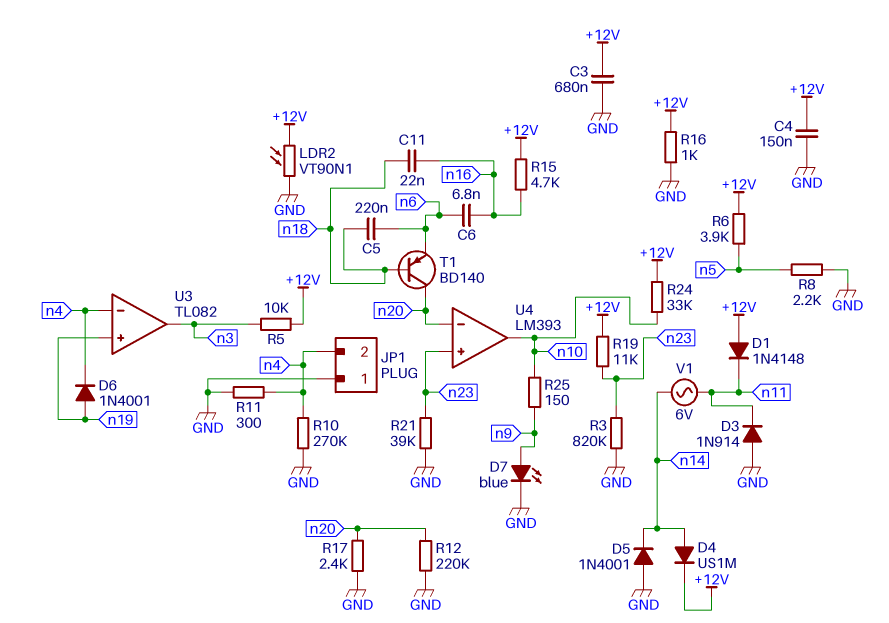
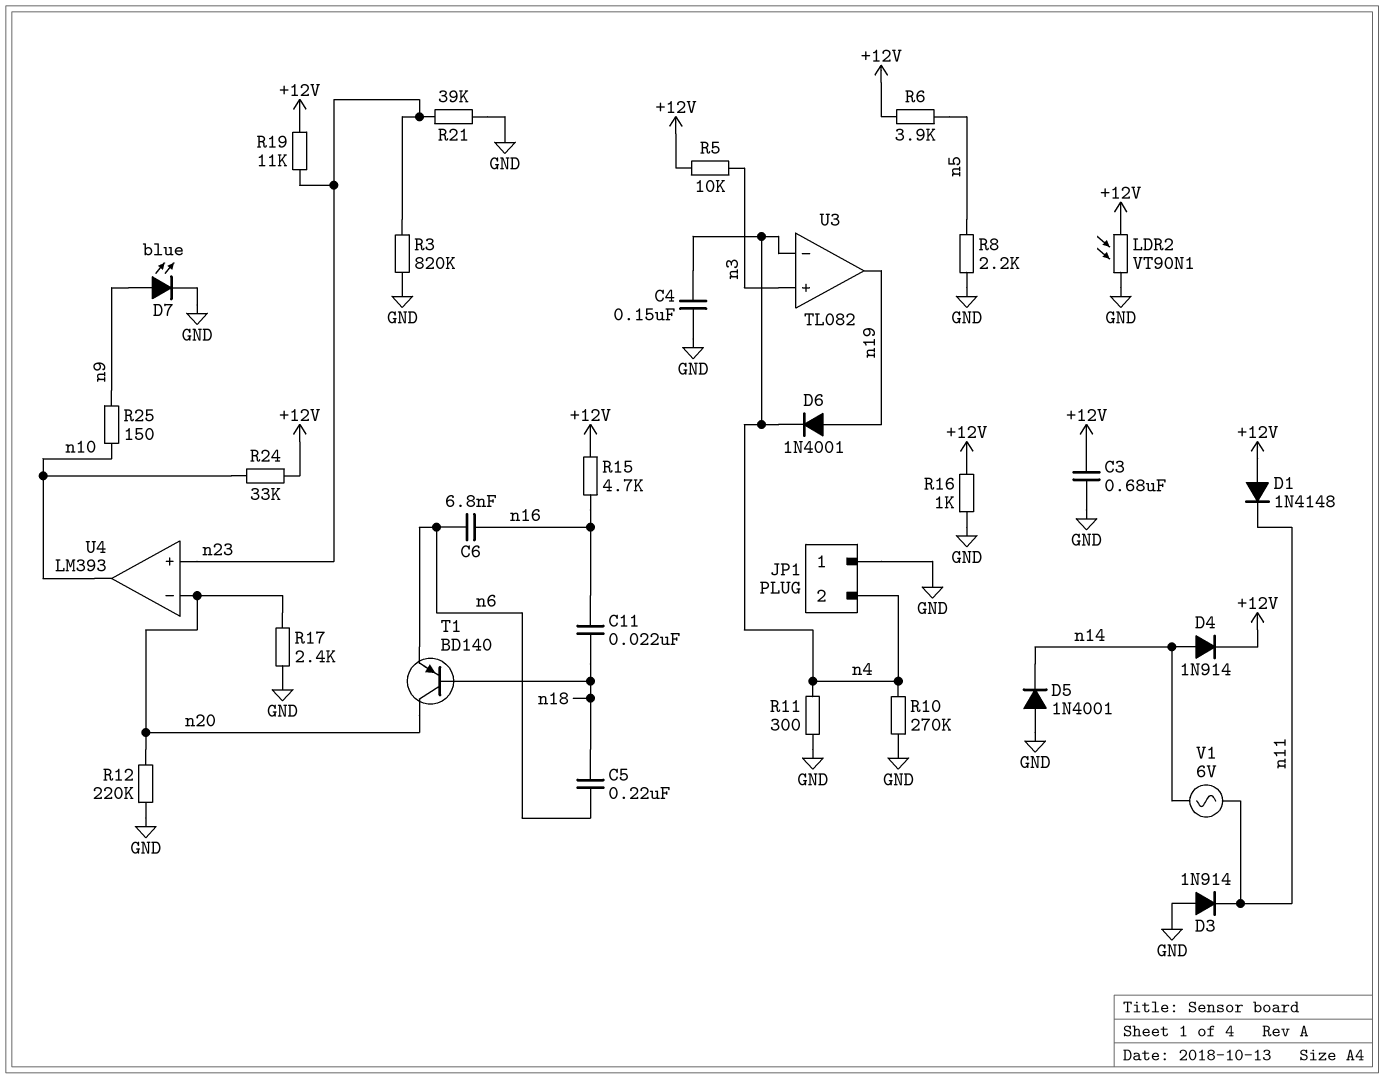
C4: 150nF (+12V, GND) -> 150nF (GND, n4)
D4: diode US1M (A n14, K +12V) -> diode 1N914 (A n14, K +12V)
U3 pin in+: n19 -> n3
U3 pin out: n3 -> n19

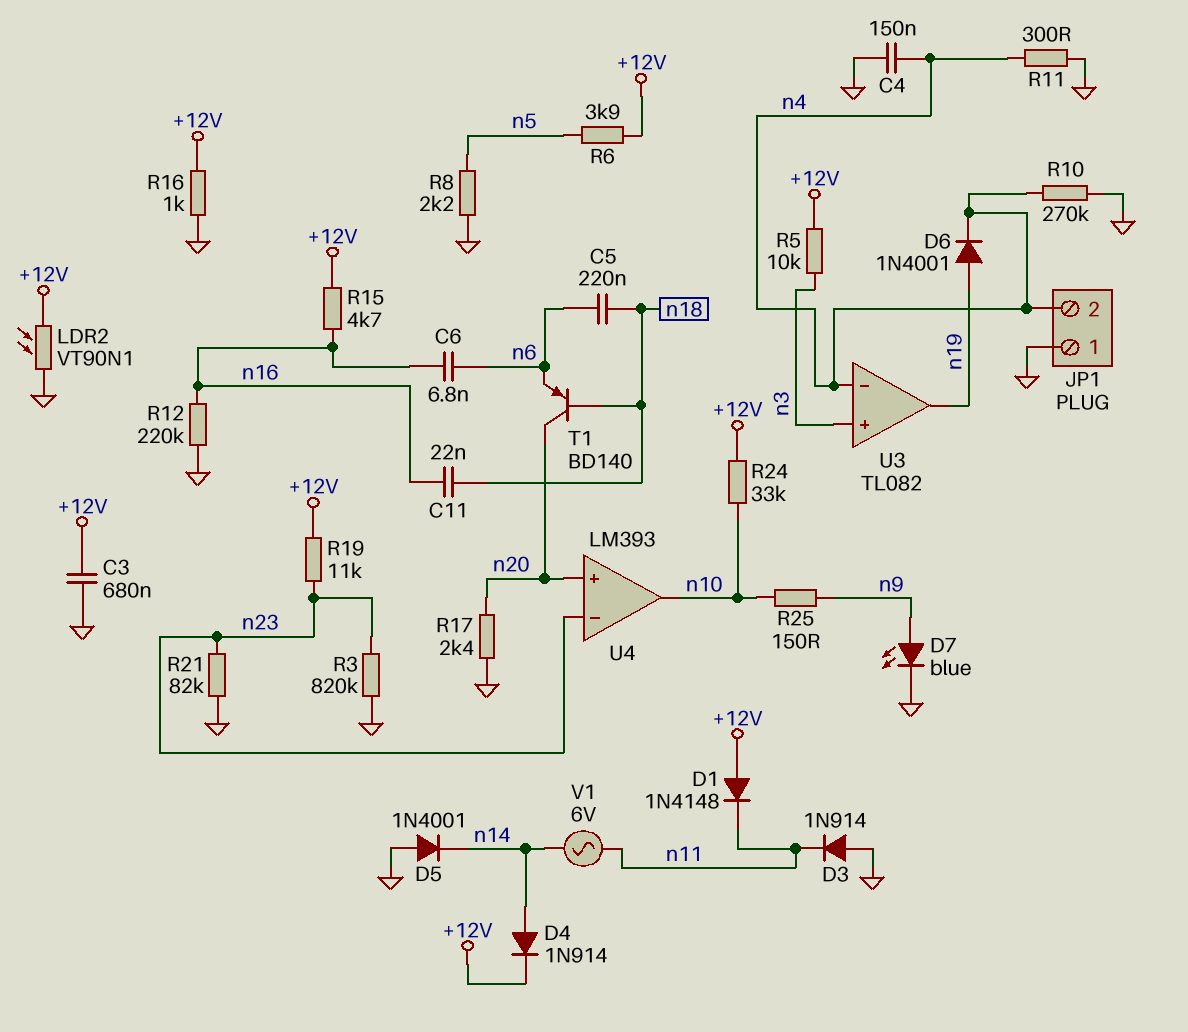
R12: 220k (GND, n20) -> 220k (GND, n16)
R21: 39k (GND, n23) -> 82k (GND, n23)
U4 pin in+: n23 -> n20
U4 pin in-: n20 -> n23

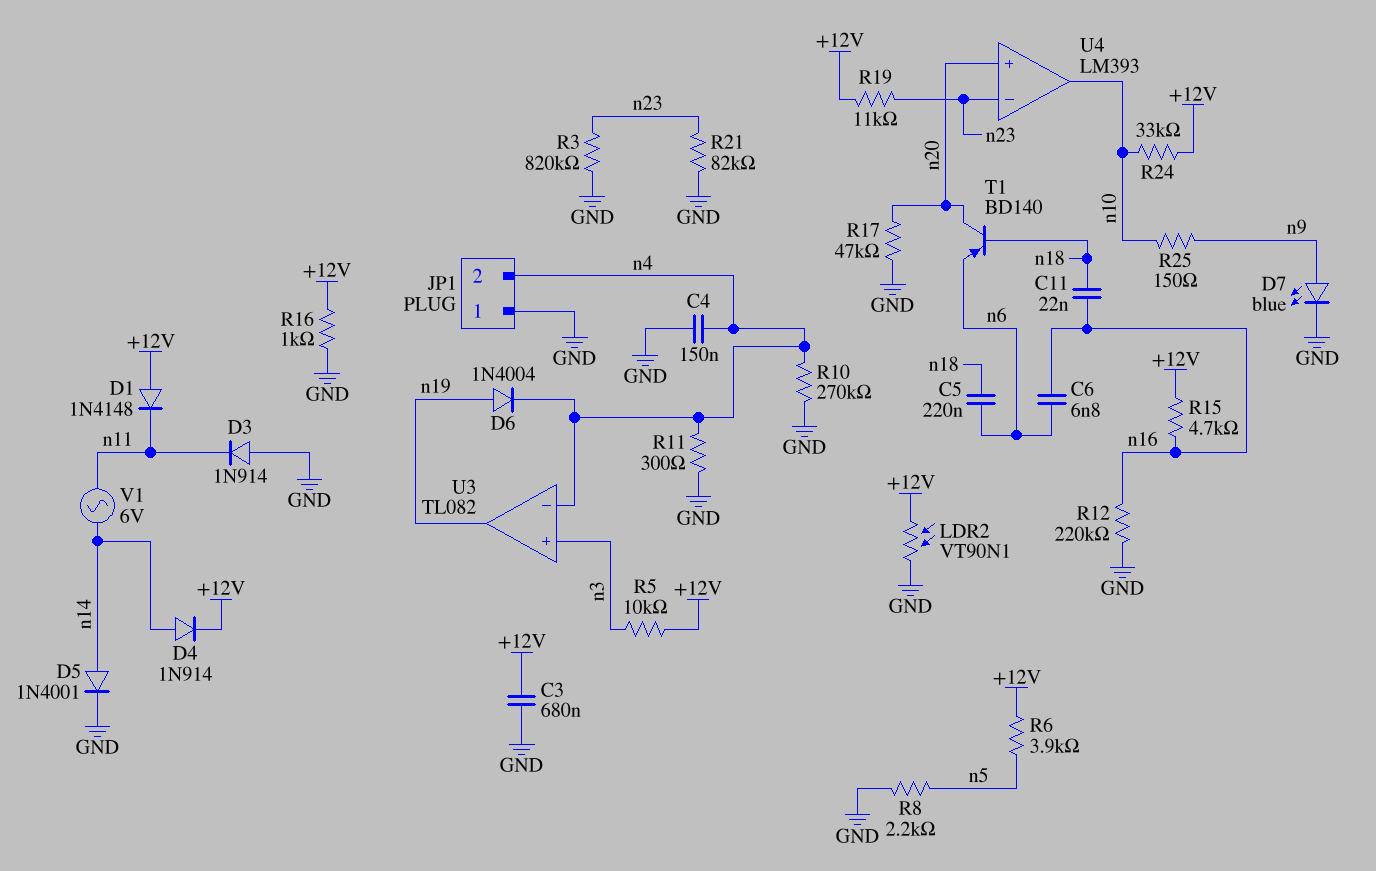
D5: diode 1N4001 (A GND, K n14) -> diode 1N4001 (A n14, K GND)
D6: diode 1N4001 (A n19, K n4) -> diode 1N4004 (A n19, K n4)
R17: 2.4k (GND, n20) -> 47k (GND, n20)

